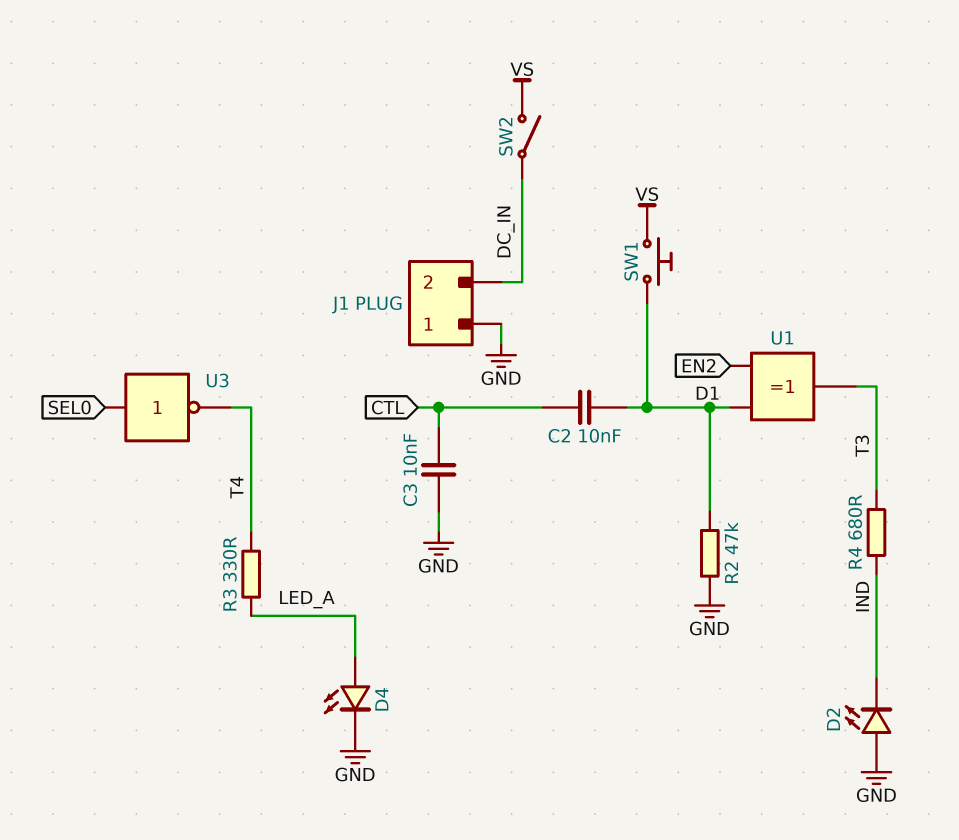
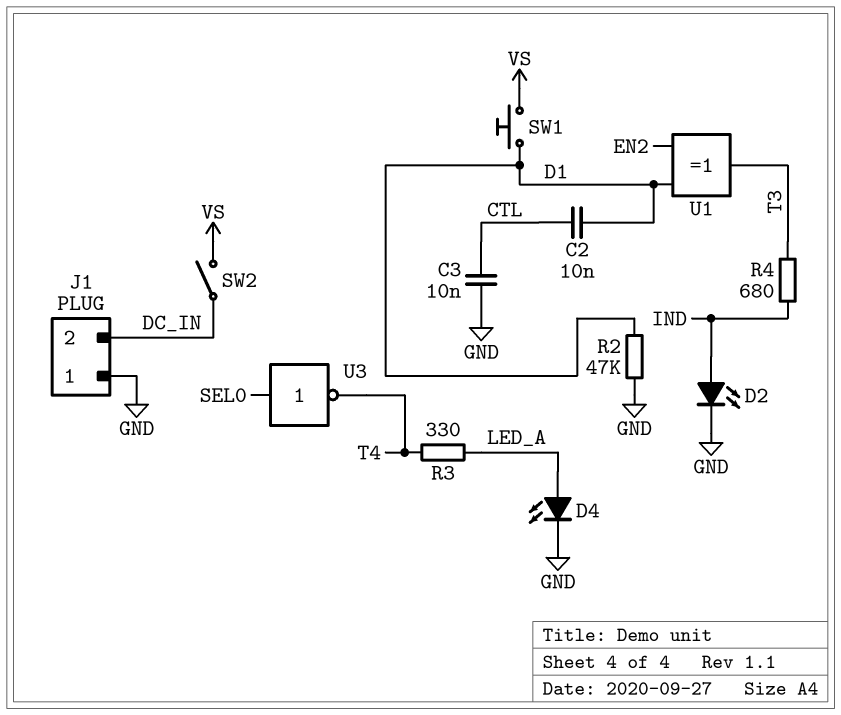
D2: LED (A GND, K IND) -> LED (A IND, K GND)

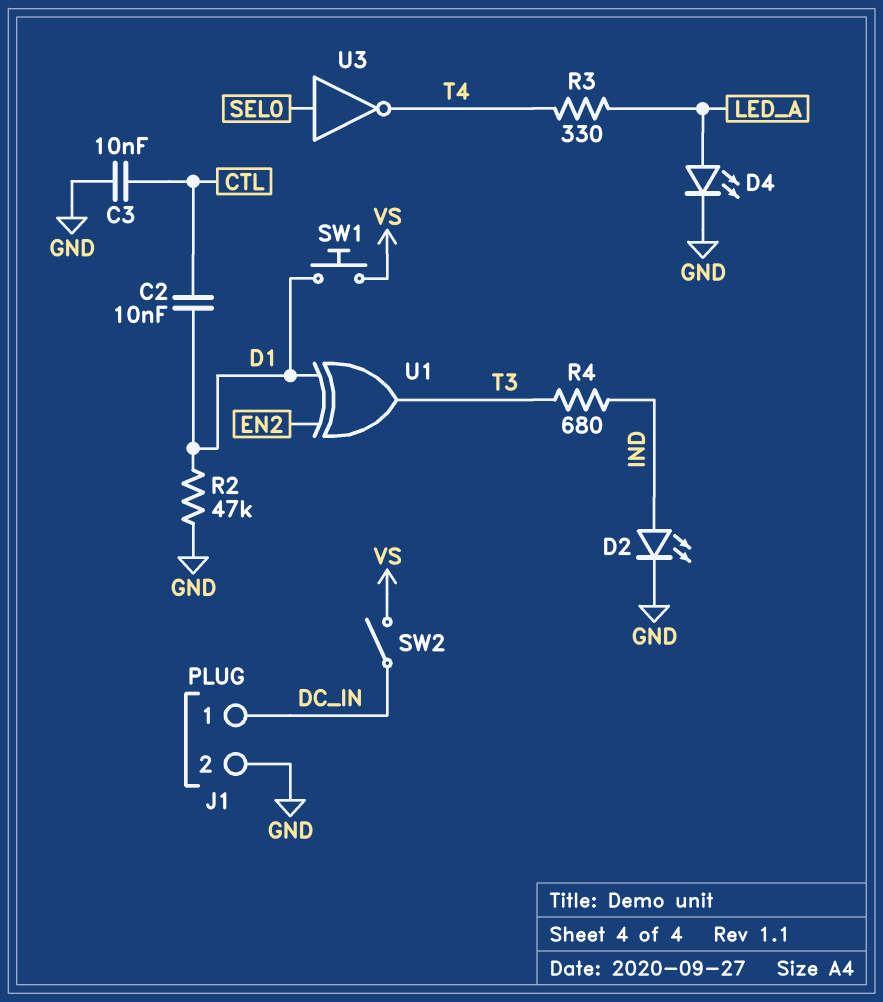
J1 pin 1: GND -> DC_IN
J1 pin 2: DC_IN -> GND

